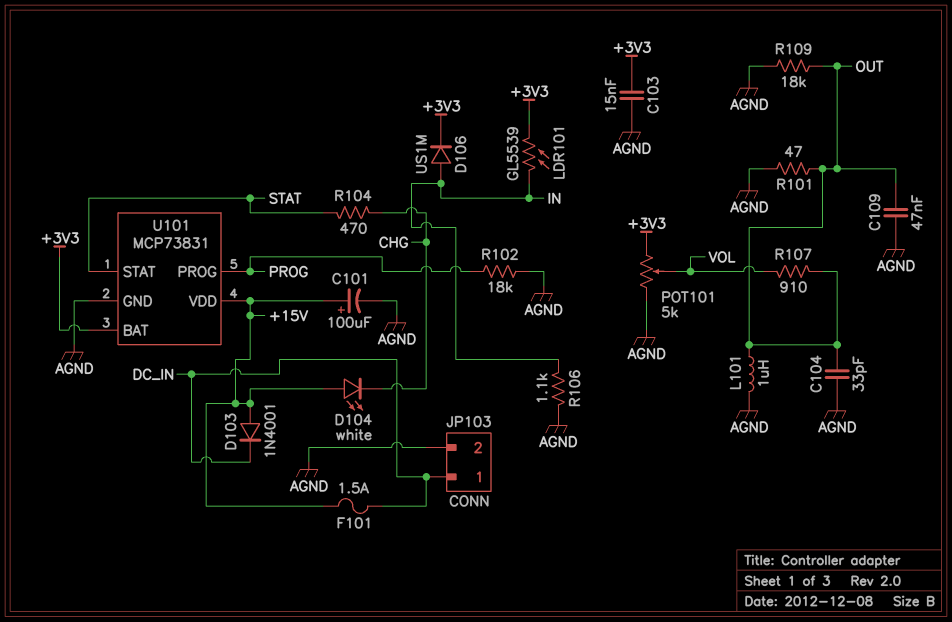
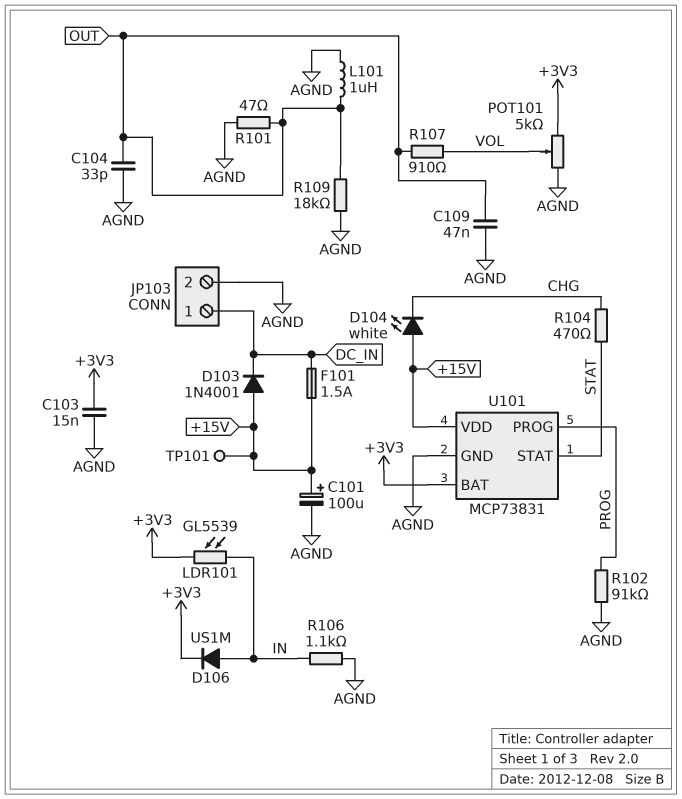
R102: 18k (AGND, PROG) -> 91k (AGND, PROG)
TP101: none -> test point (+15V)

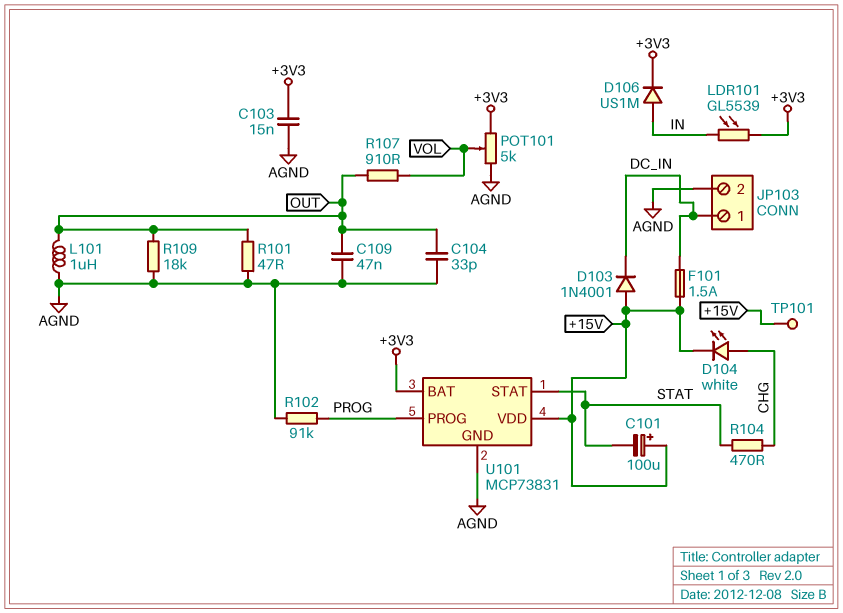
C101: 100uF (plus +15V, minus AGND) -> 100uF (plus +15V, minus STAT)
D104: LED white (A +15V, K CHG) -> LED white (A CHG, K +15V)
R106: 1.1k (AGND, IN) -> none

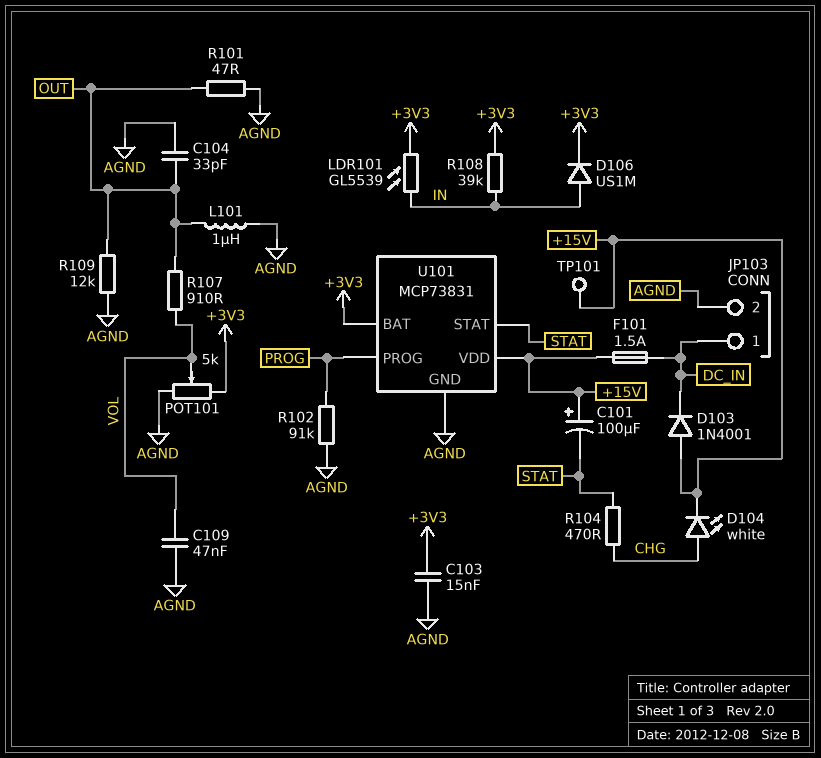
C109: 47nF (AGND, OUT) -> 47nF (AGND, VOL)
R108: none -> 39k (+3V3, IN)
R109: 18k (AGND, OUT) -> 12k (AGND, OUT)

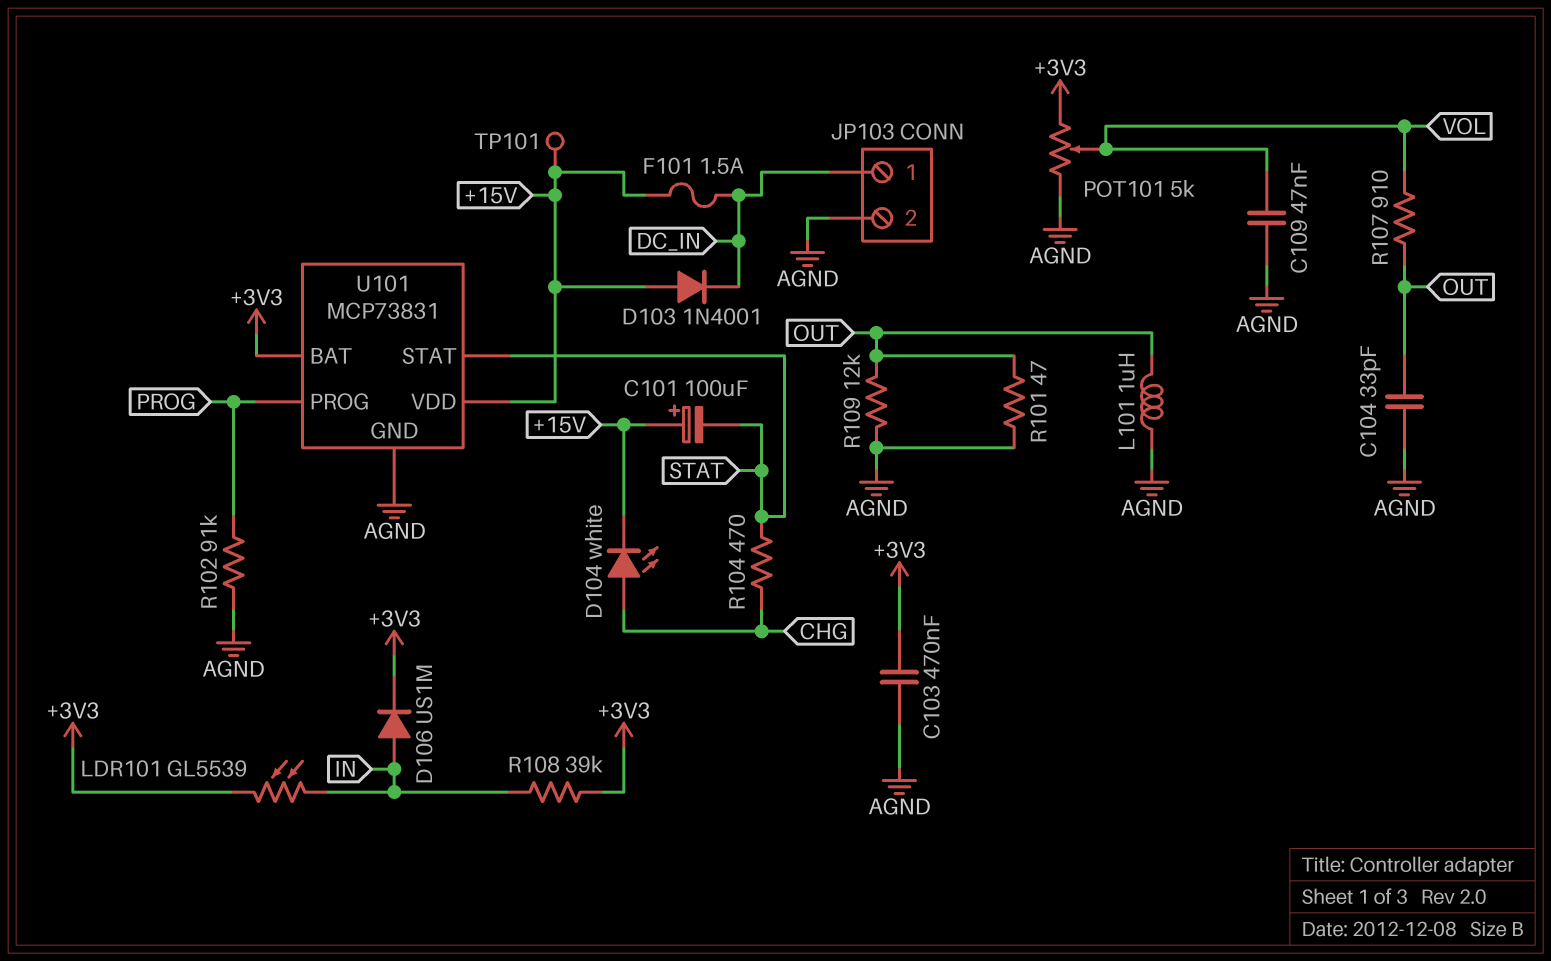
C103: 15nF (+3V3, AGND) -> 470nF (+3V3, AGND)

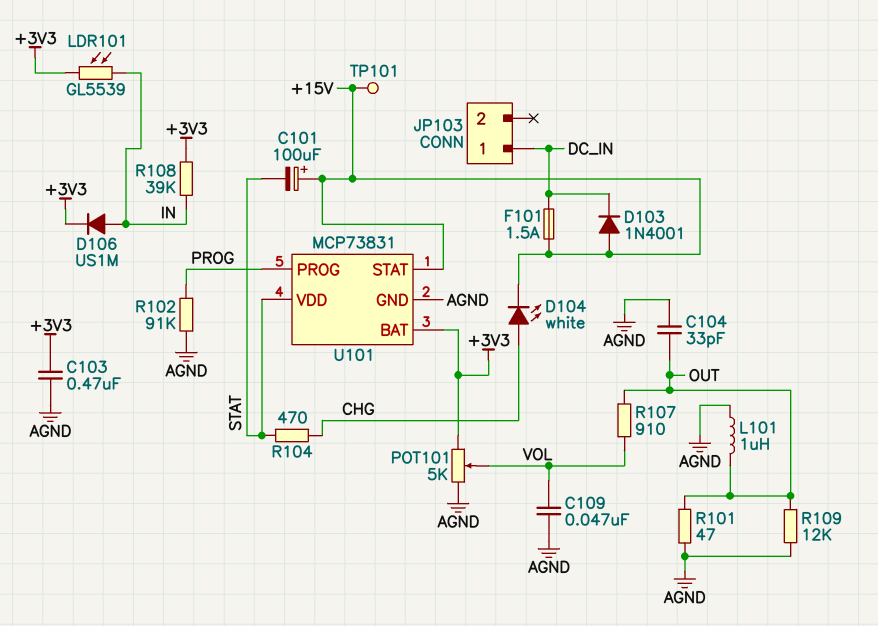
JP103 pin 2: AGND -> none
U101 pin STAT: STAT -> +15V
U101 pin VDD: +15V -> STAT

